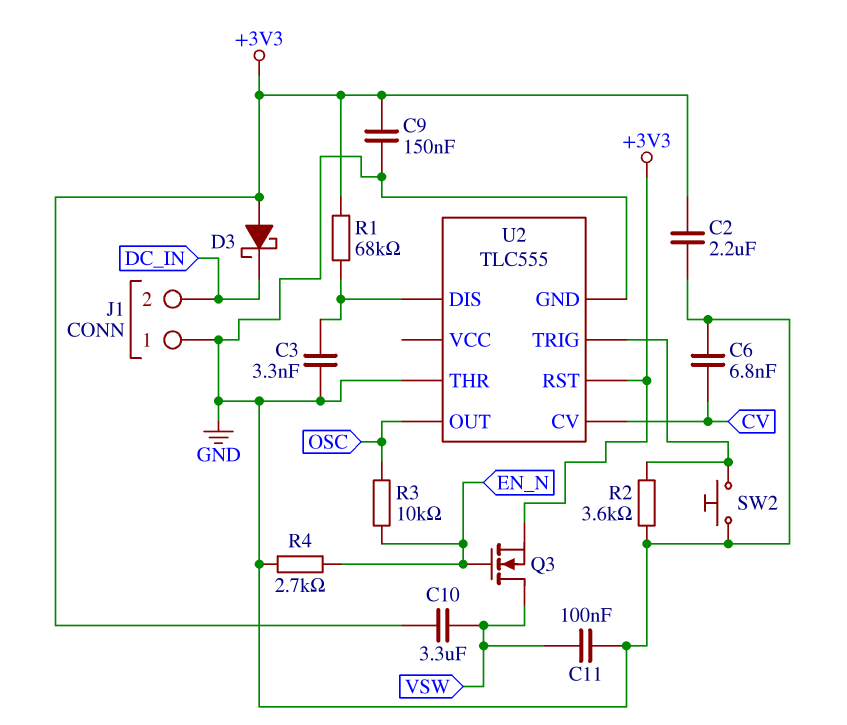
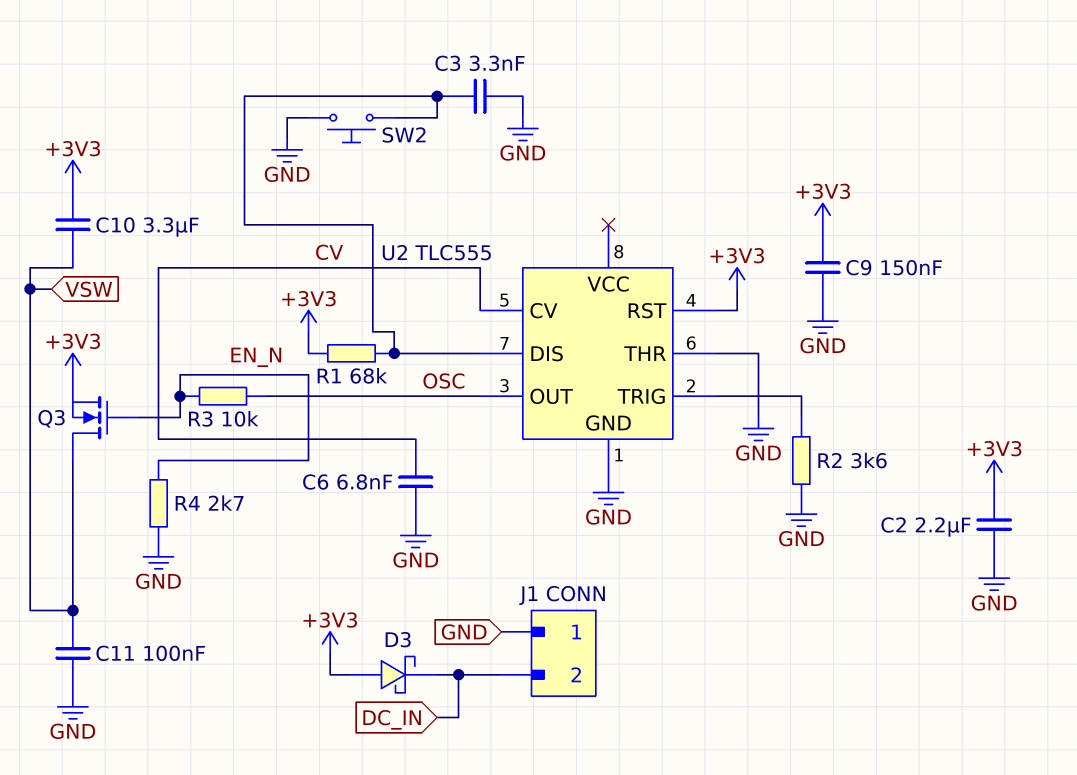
SW2: button (GND, U2/TRIG) -> button (GND, U2/DIS)

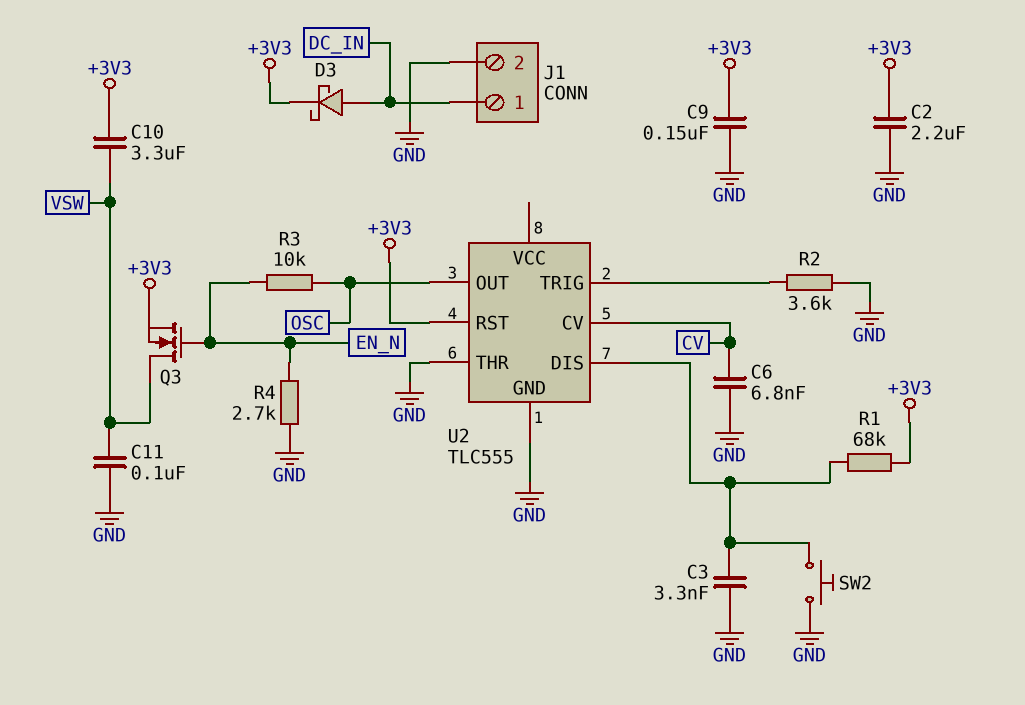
D3: schottky (A +3V3, K DC_IN) -> schottky (A DC_IN, K +3V3)
J1 pin 1: GND -> DC_IN
J1 pin 2: DC_IN -> GND

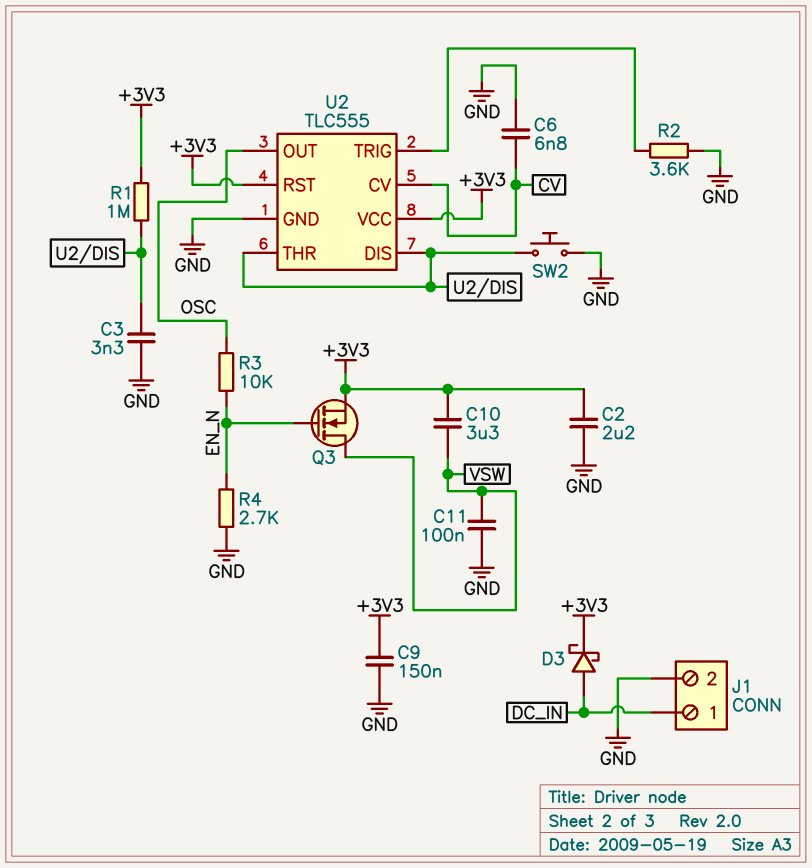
R1: 68k (+3V3, U2/DIS) -> 1M (+3V3, U2/DIS)
U2 pin THR: GND -> U2/DIS
U2 pin VCC: none -> +3V3

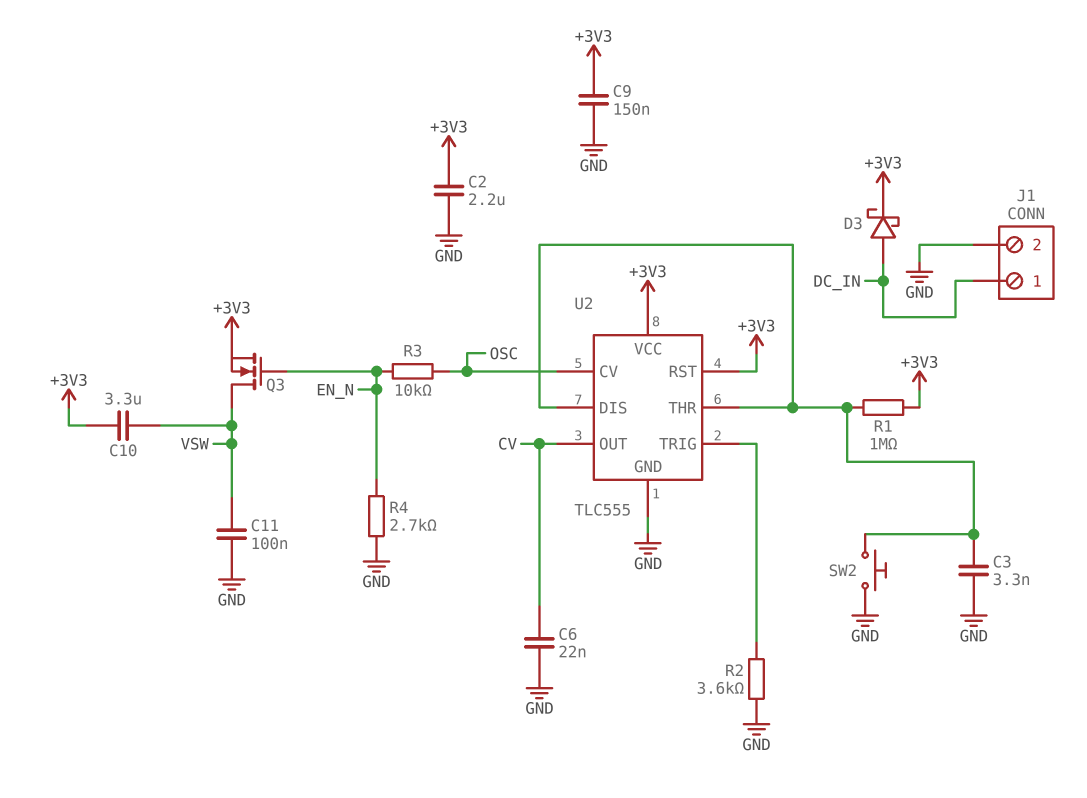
C6: 6.8nF (CV, GND) -> 22nF (CV, GND)
U2 pin CV: CV -> OSC
U2 pin OUT: OSC -> CV

